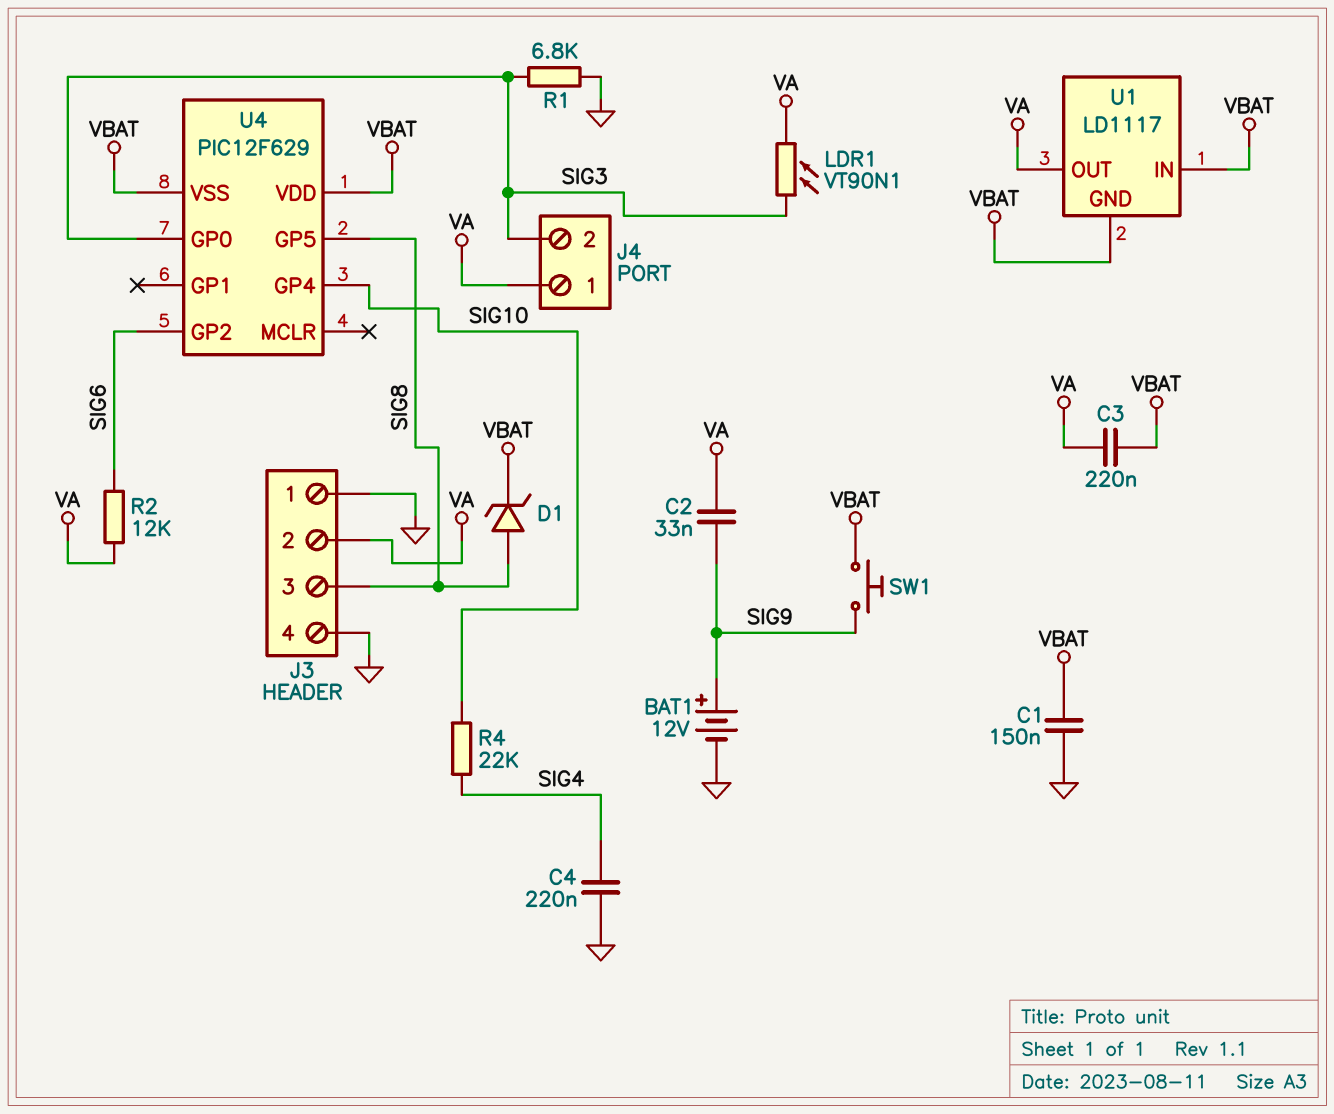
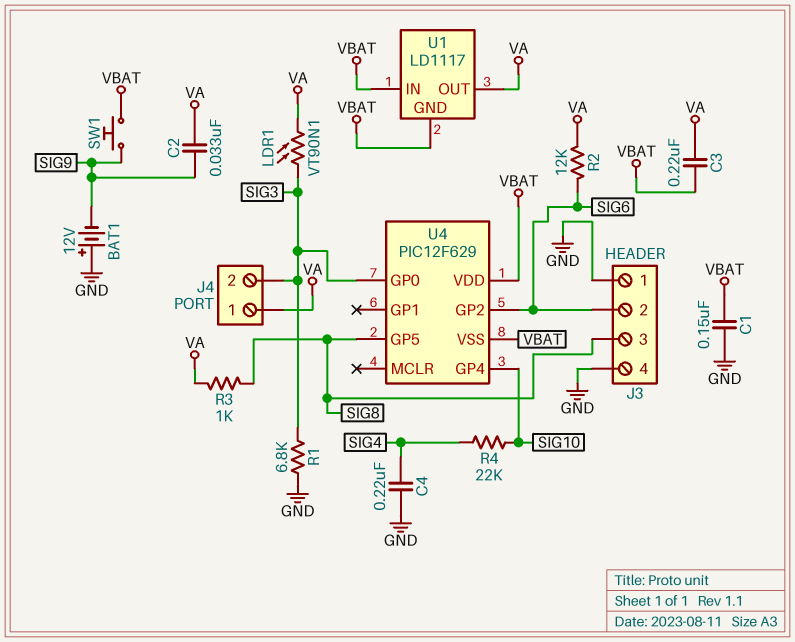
BAT1: 12V (plus SIG9, minus GND) -> 12V (plus GND, minus SIG9)
D1: zener (A SIG8, K VBAT) -> none
J3 pin 2: VA -> SIG6
R3: none -> 1k (SIG8, VA)

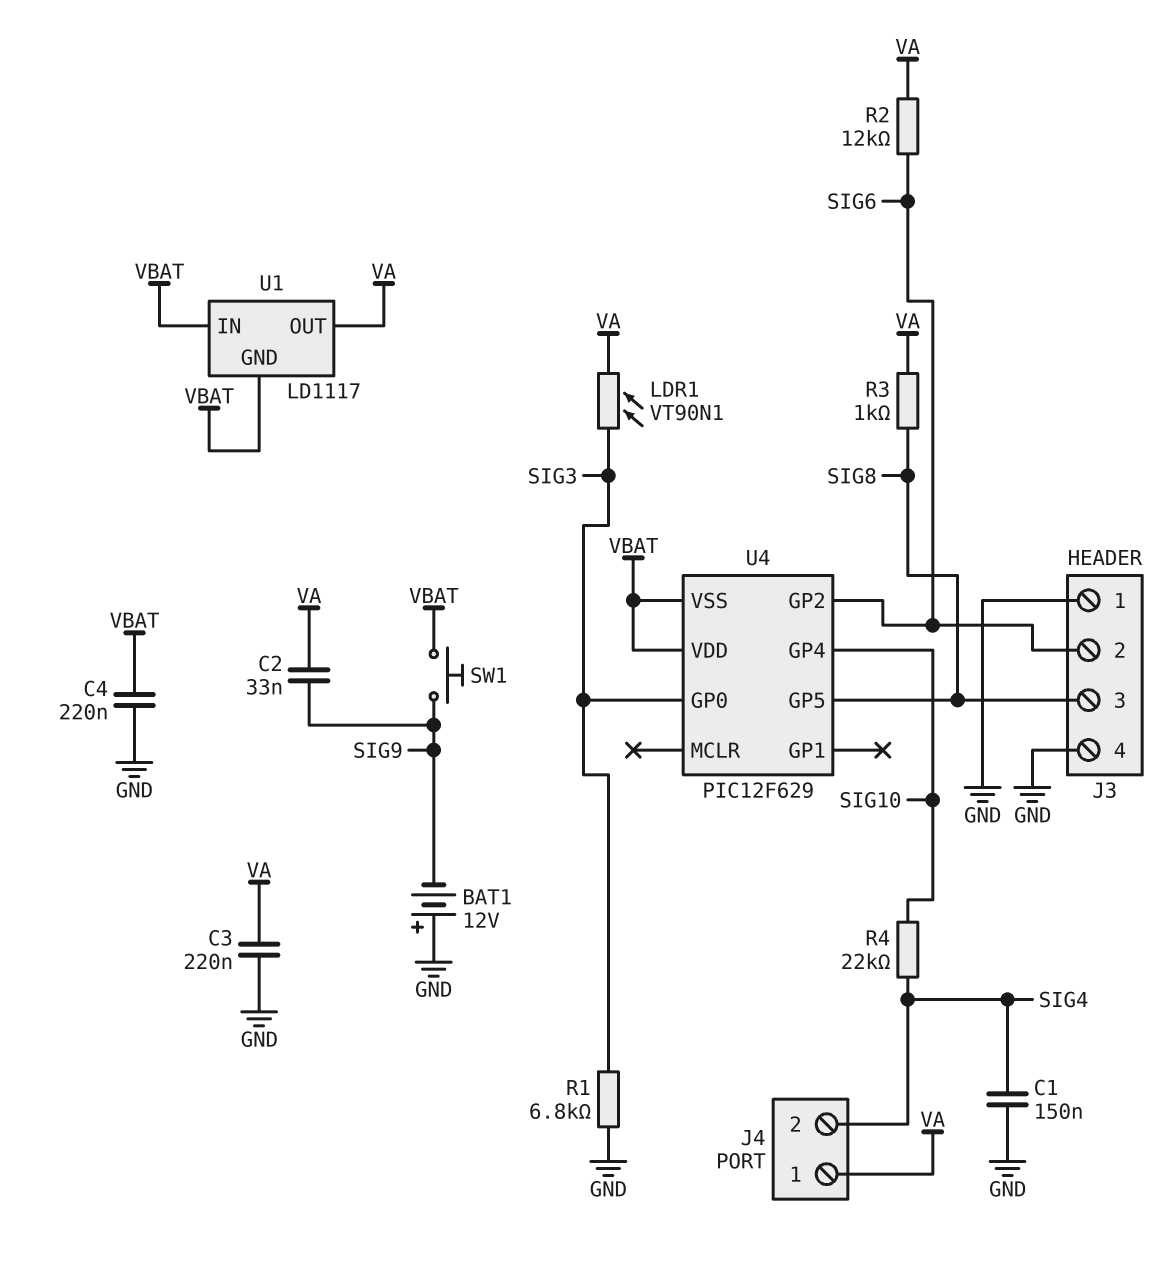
C1: 150nF (GND, VBAT) -> 150nF (GND, SIG4)
C3: 220nF (VA, VBAT) -> 220nF (GND, VA)
C4: 220nF (GND, SIG4) -> 220nF (GND, VBAT)
J4 pin 2: SIG3 -> SIG4

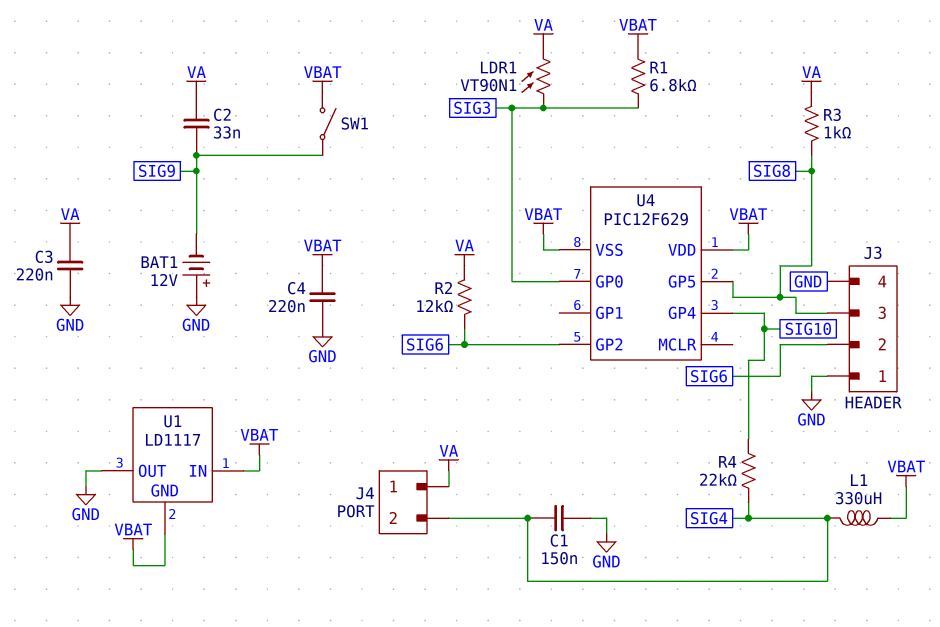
L1: none -> 330uH (SIG4, VBAT)
R1: 6.8k (GND, SIG3) -> 6.8k (SIG3, VBAT)
SW1: button (SIG9, VBAT) -> switch (SIG9, VBAT)
U1 pin OUT: VA -> GND

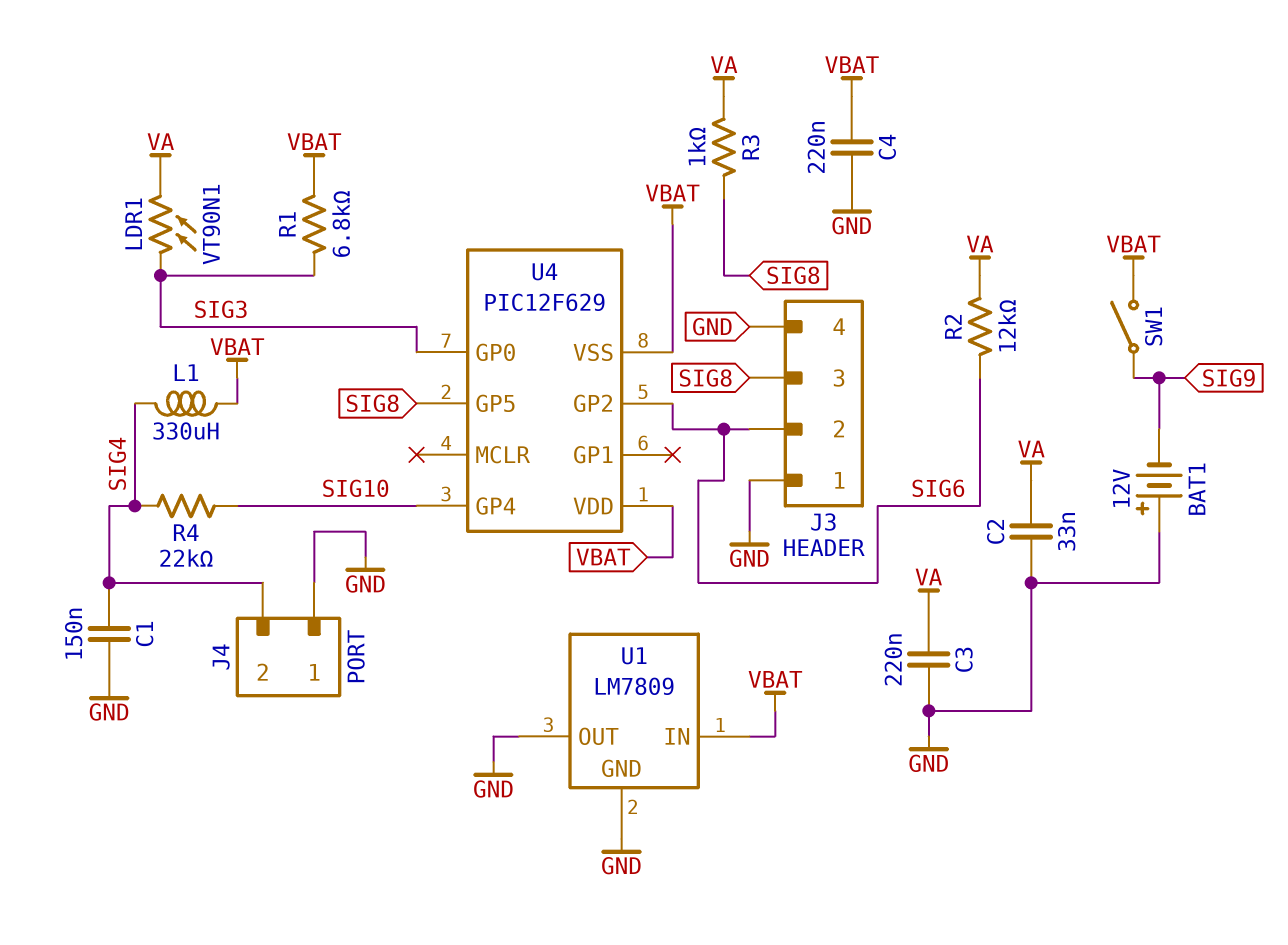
C2: 33nF (SIG9, VA) -> 33nF (GND, VA)
J4 pin 1: VA -> GND
U1: LD1117 -> LM7809
U1 pin GND: VBAT -> GND

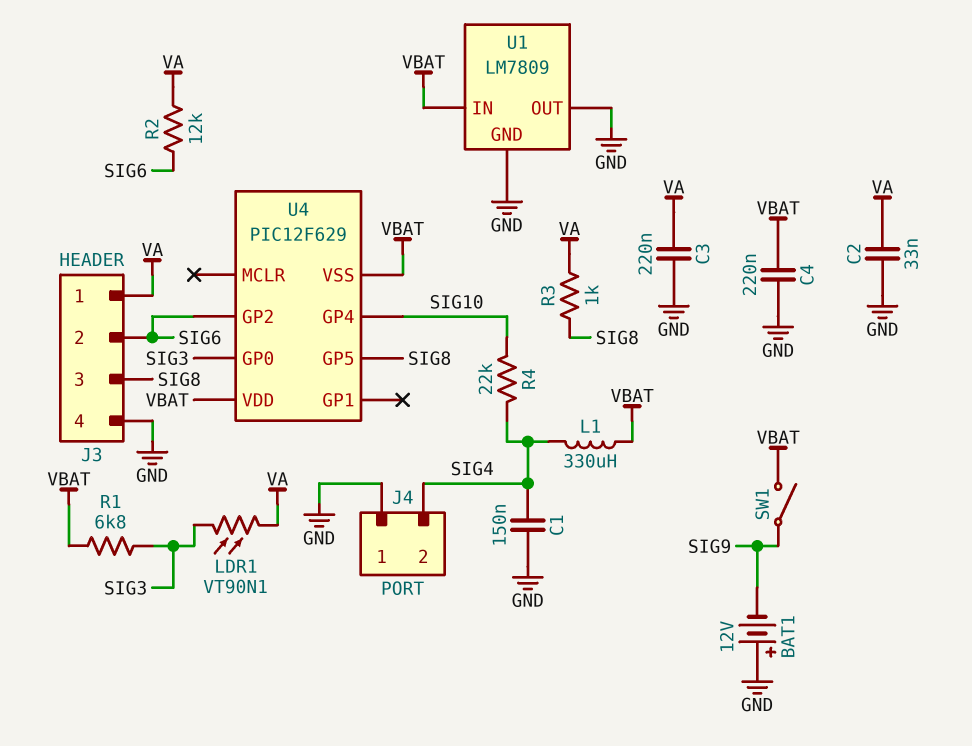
J3 pin 1: GND -> VA

